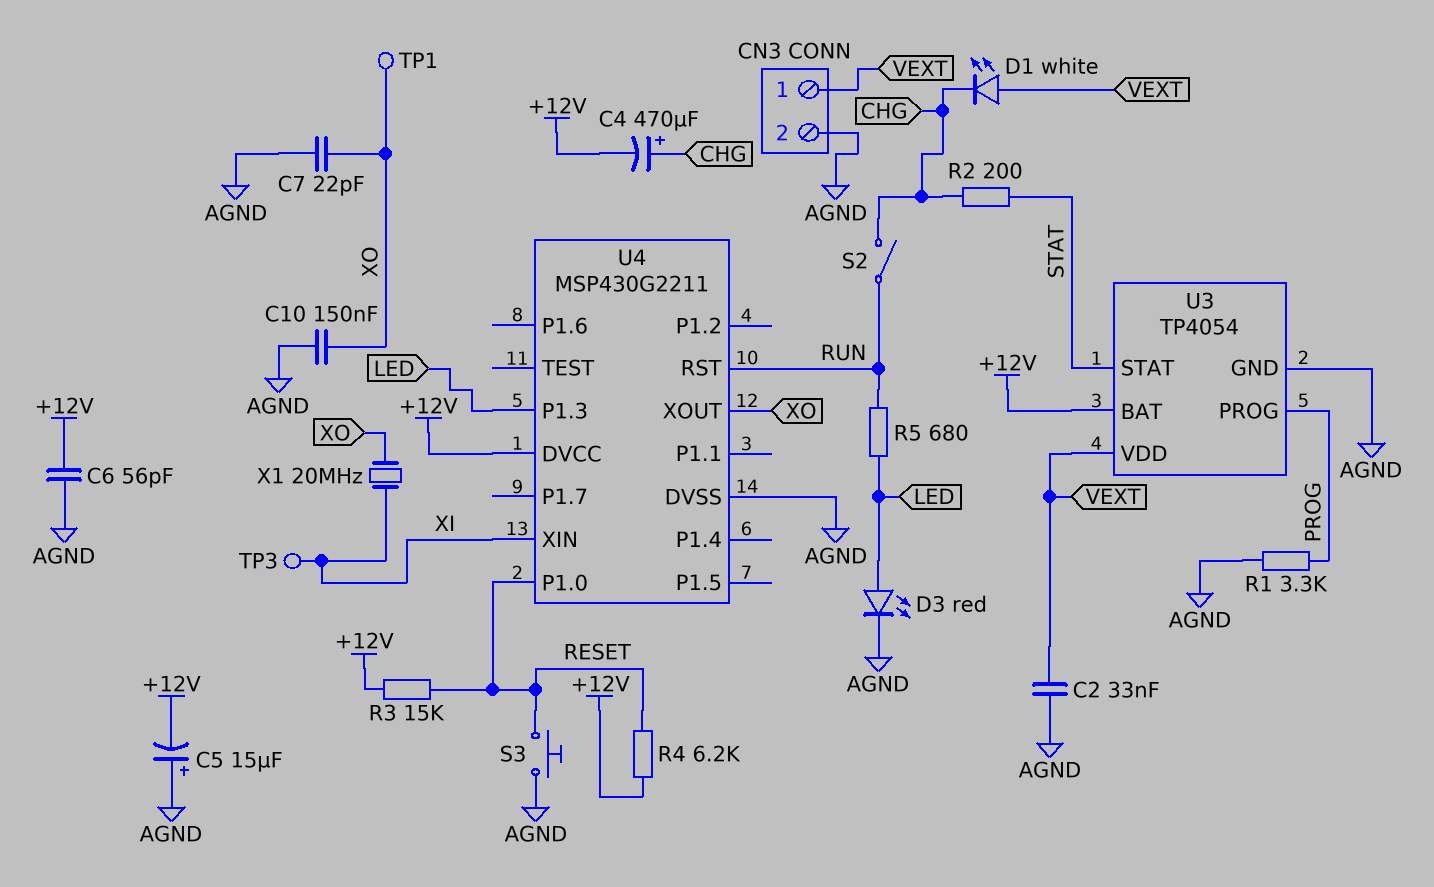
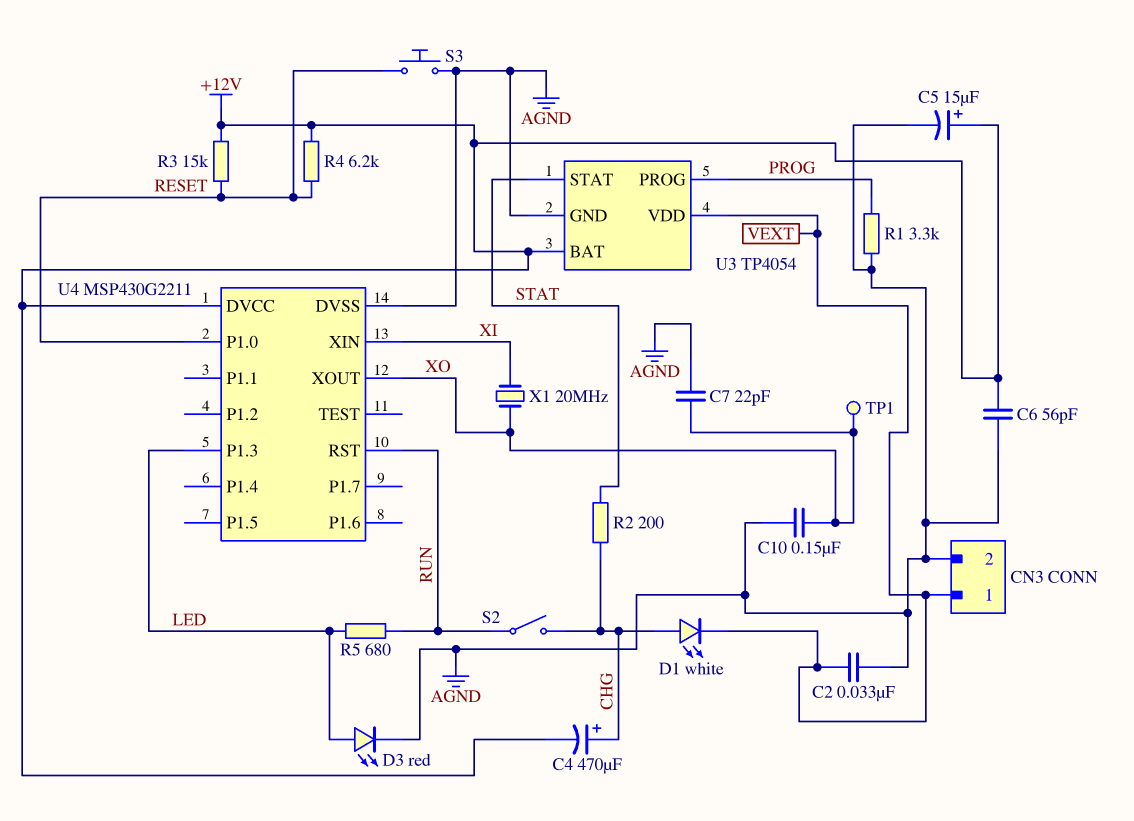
C5: 15uF (plus AGND, minus +12V) -> 15uF (plus +12V, minus AGND)
D1: LED white (A VEXT, K CHG) -> LED white (A CHG, K VEXT)
TP3: test point (XI) -> none

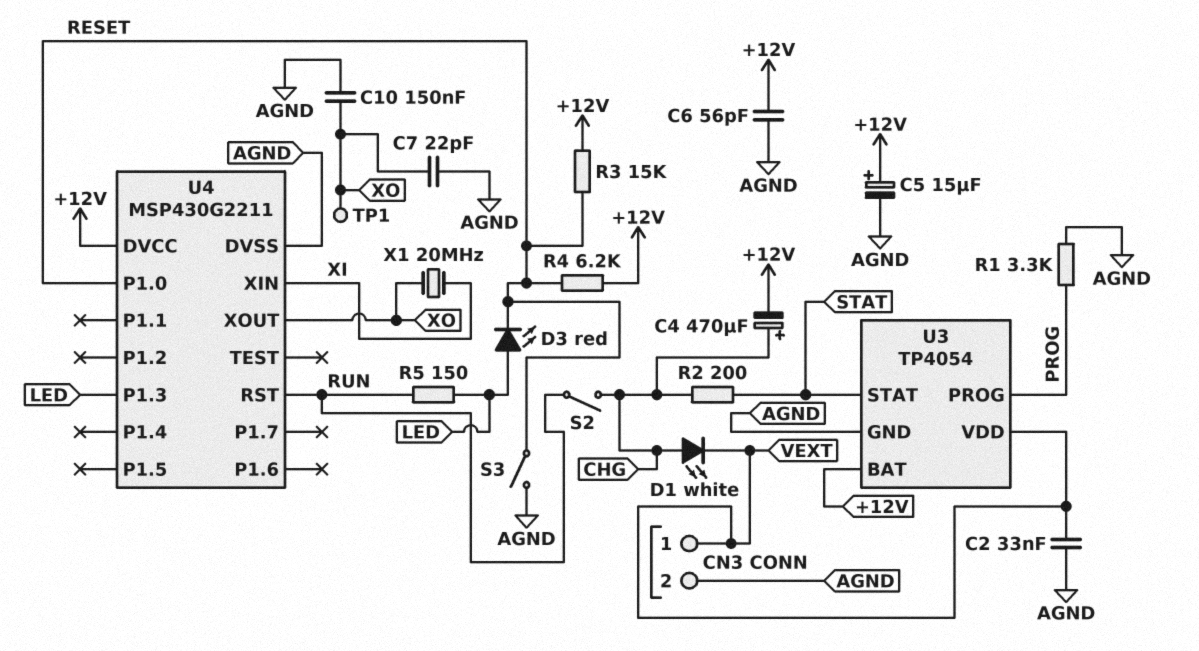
D3: LED red (A LED, K AGND) -> LED red (A LED, K RESET)
R5: 680 (LED, RUN) -> 150 (LED, RUN)
S3: button (AGND, RESET) -> switch (AGND, RESET)

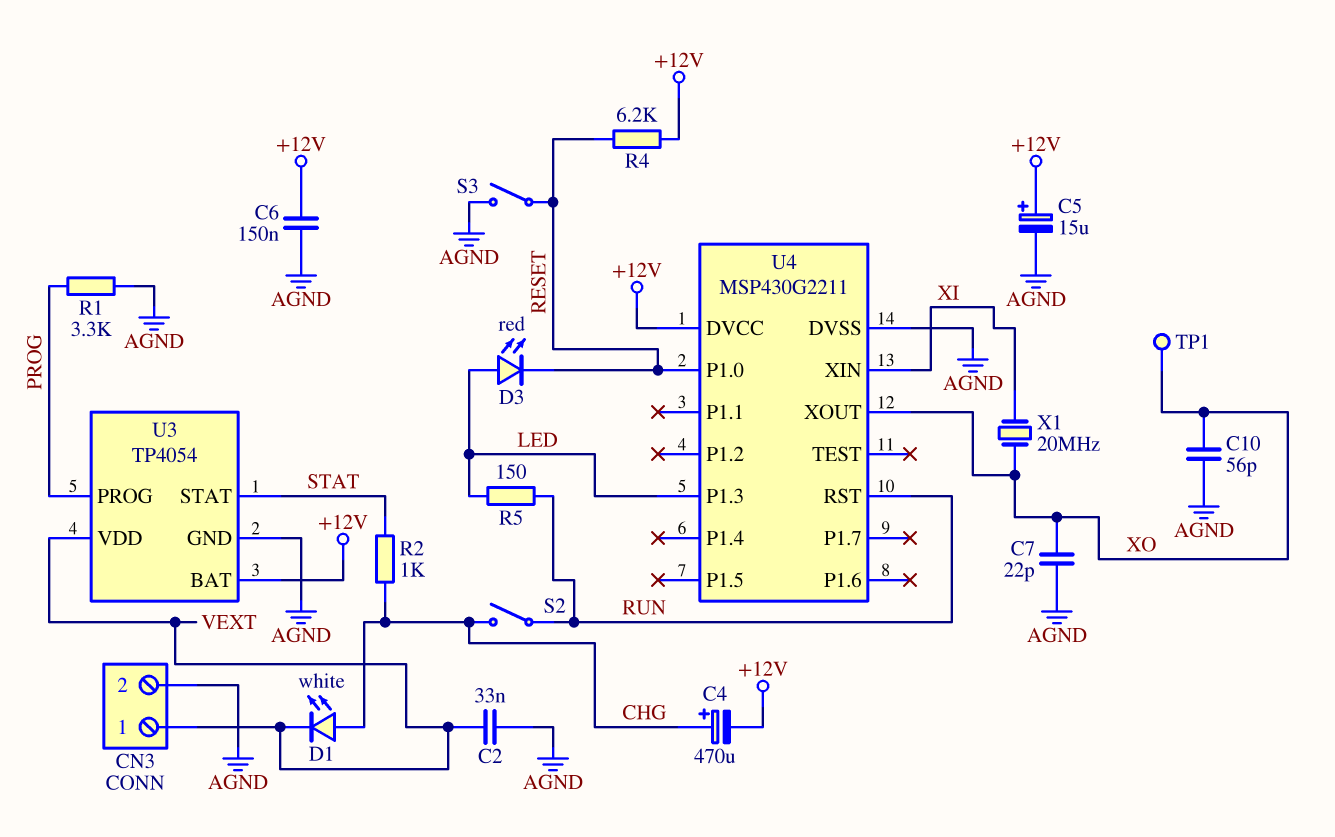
C6: 56pF (+12V, AGND) -> 150nF (+12V, AGND)
C10: 150nF (AGND, XO) -> 56pF (AGND, XO)
R2: 200 (CHG, STAT) -> 1k (CHG, STAT)
R3: 15k (+12V, RESET) -> none

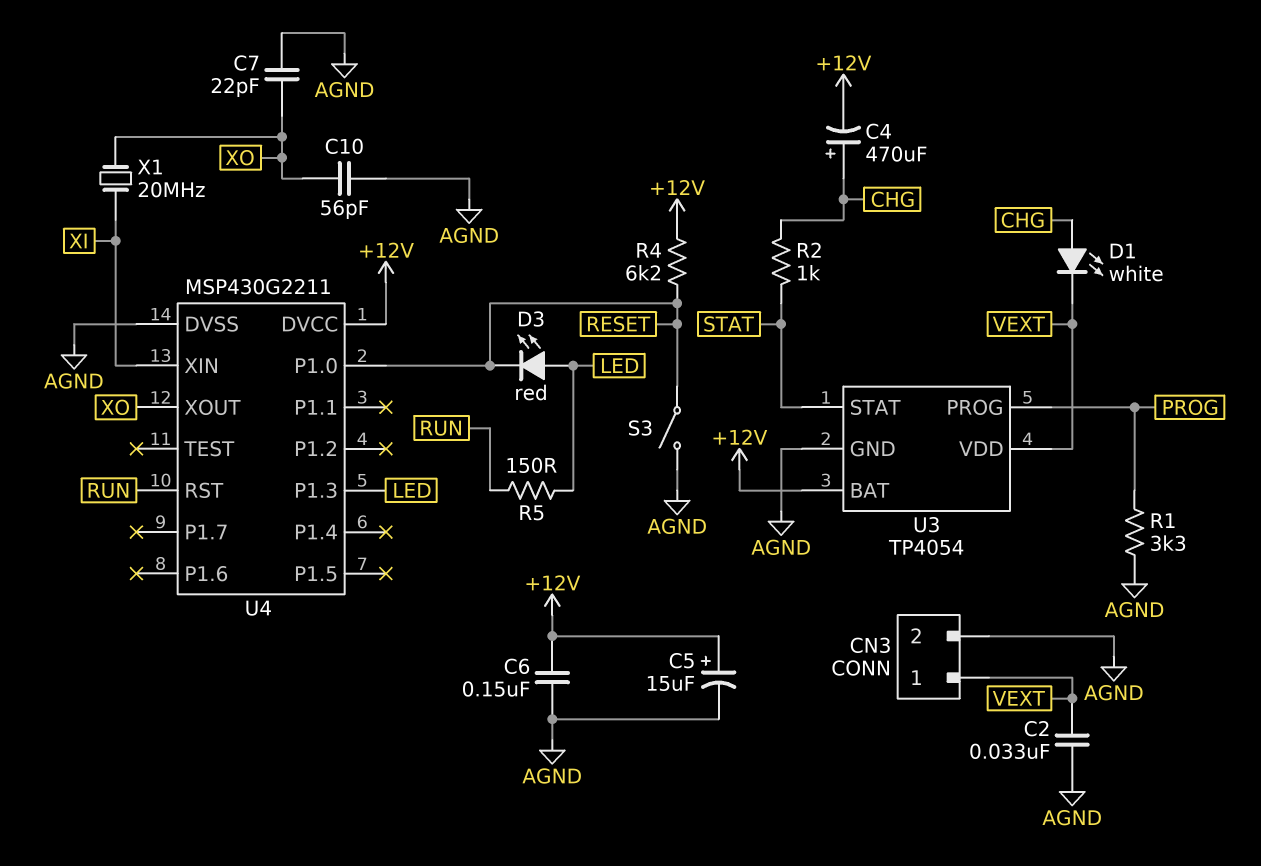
S2: switch (CHG, RUN) -> none
TP1: test point (XO) -> none

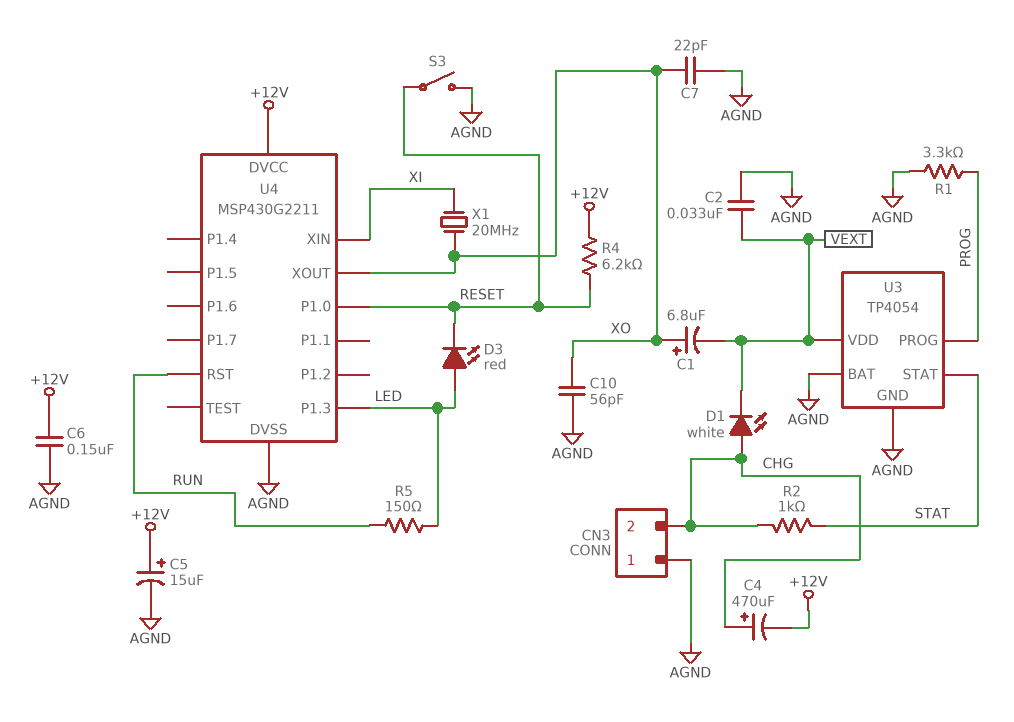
C1: none -> 6.8uF (plus XO, minus VEXT)
CN3 pin 1: VEXT -> AGND
CN3 pin 2: AGND -> CHG
U3 pin BAT: +12V -> AGND

